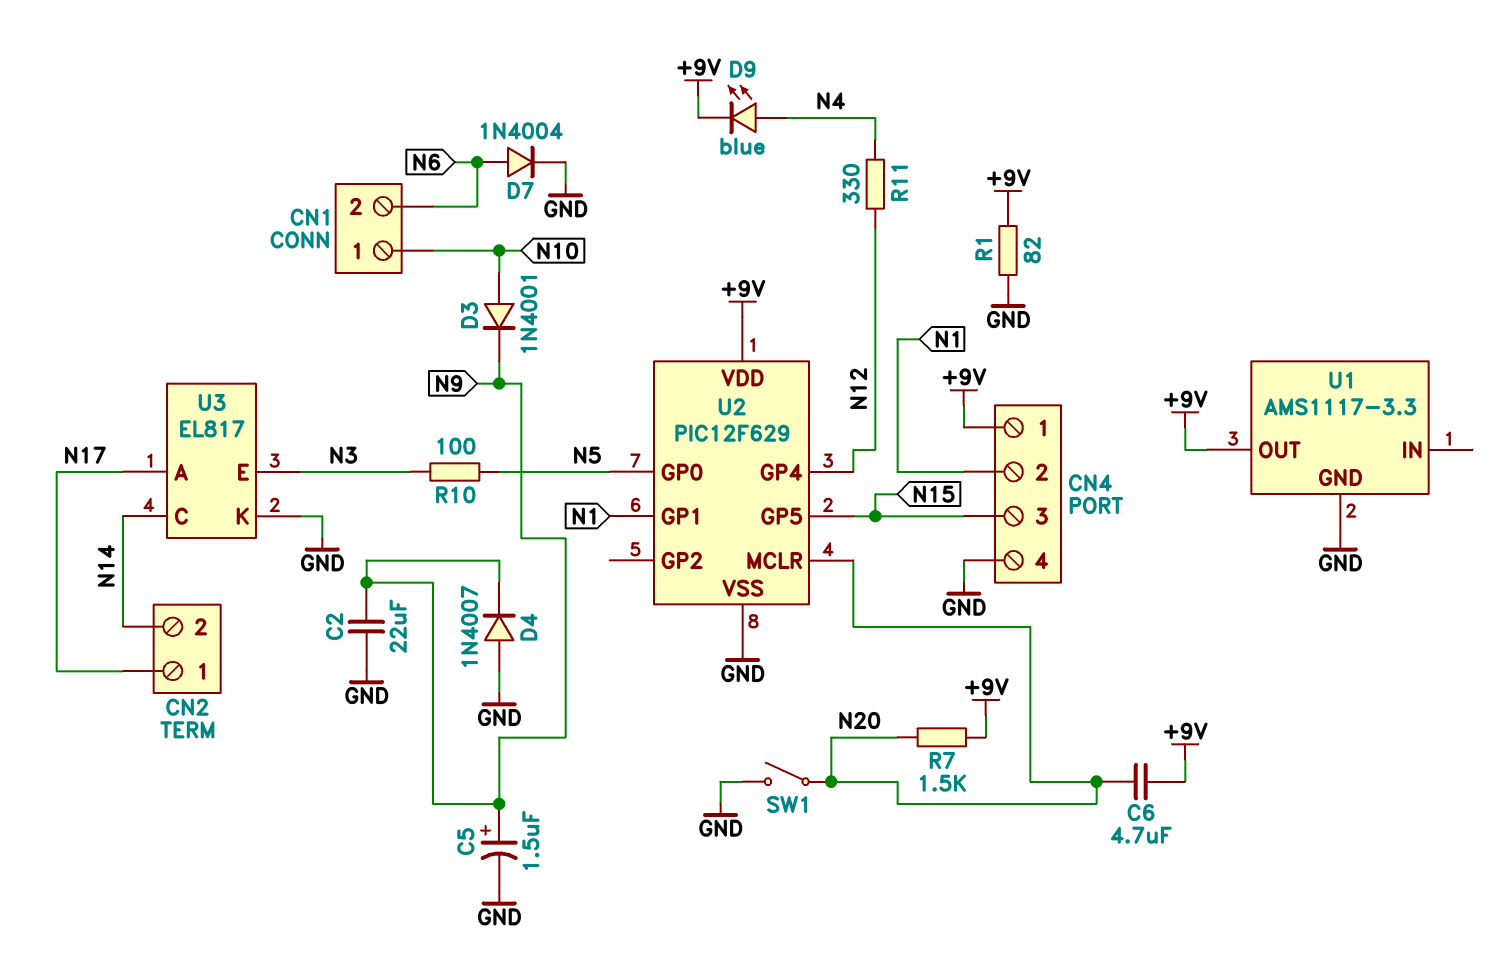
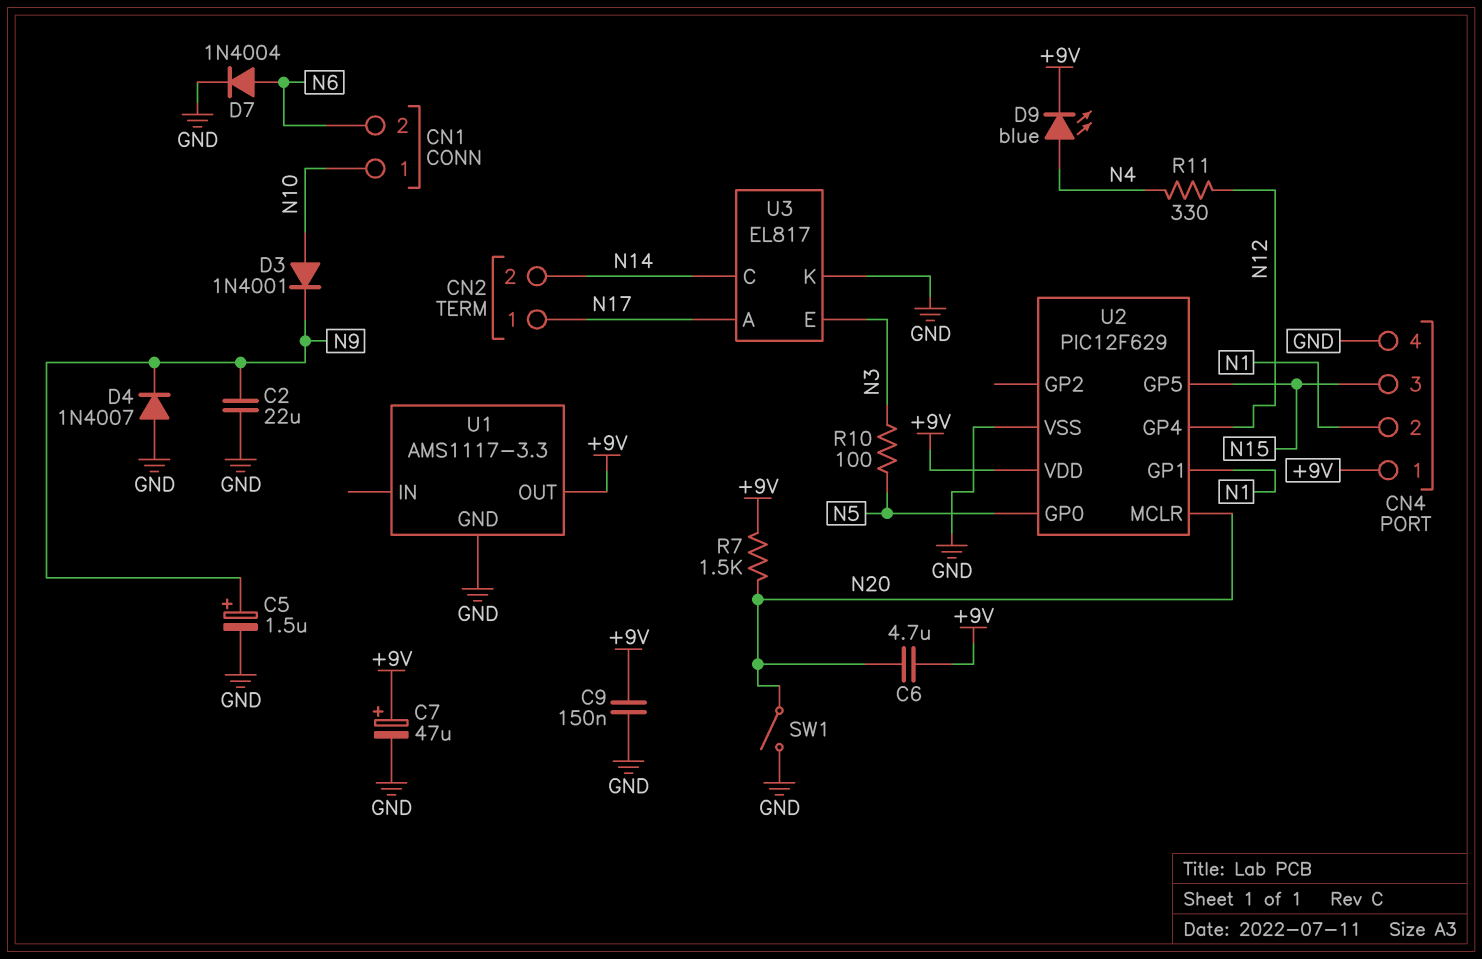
C7: none -> 47uF (plus +9V, minus GND)
C9: none -> 150nF (+9V, GND)
R1: 82 (+9V, GND) -> none

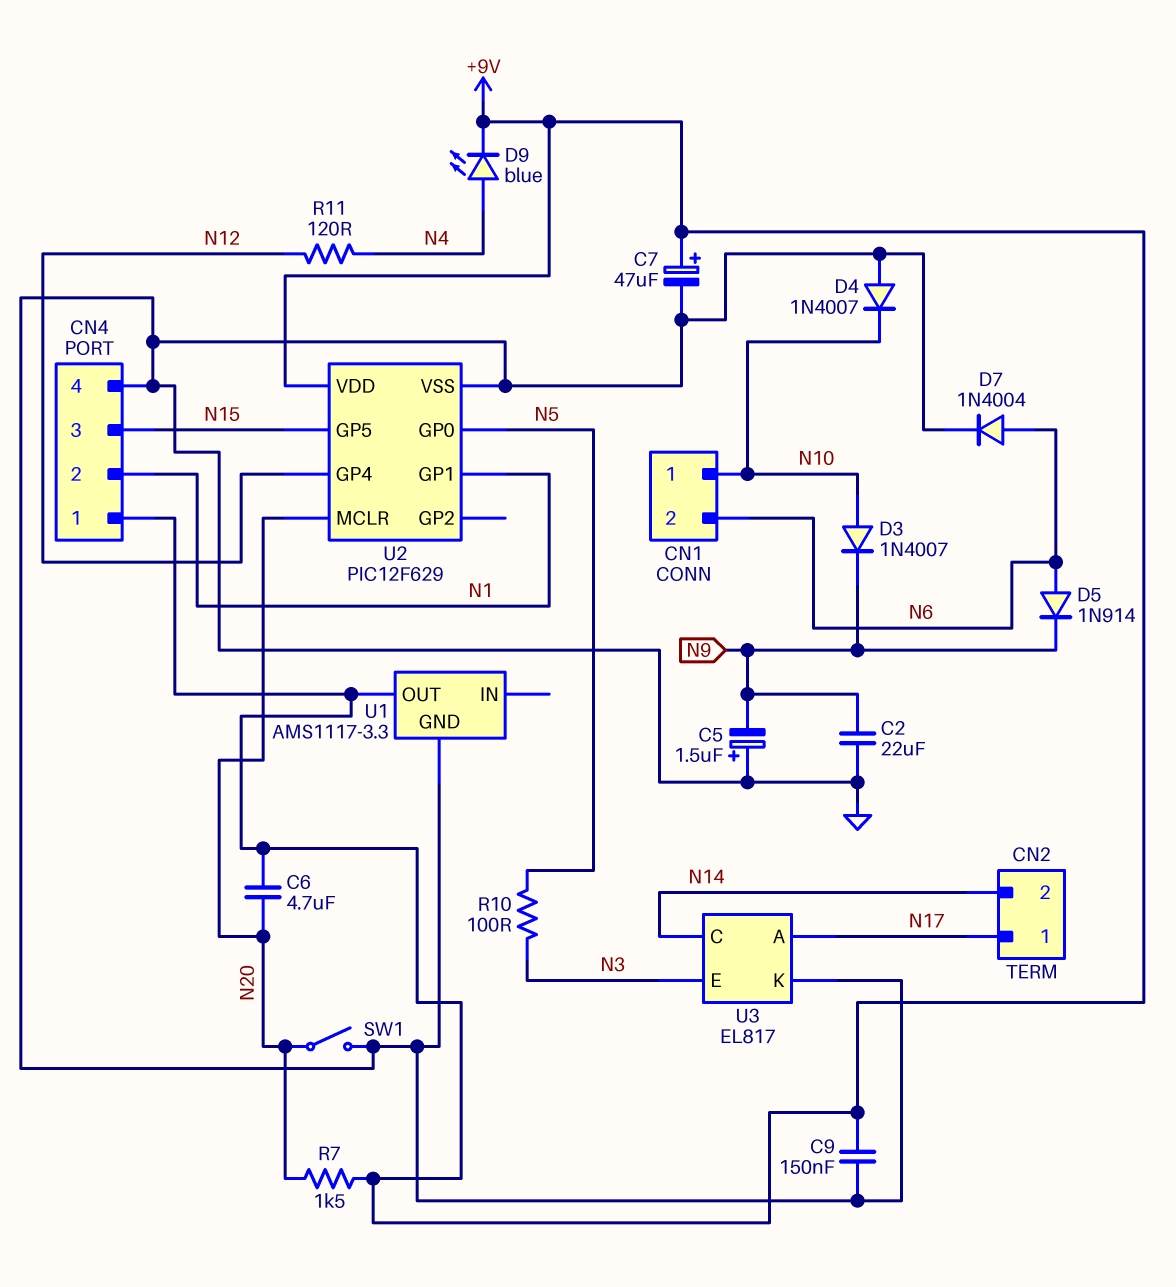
C5: 1.5uF (plus N9, minus GND) -> 1.5uF (plus GND, minus N9)
D3: diode 1N4001 (A N10, K N9) -> diode 1N4007 (A N10, K N9)
D4: diode 1N4007 (A GND, K N9) -> diode 1N4007 (A GND, K N10)
D5: none -> diode 1N914 (A N6, K N9)
R11: 330 (N4, N12) -> 120 (N4, N12)

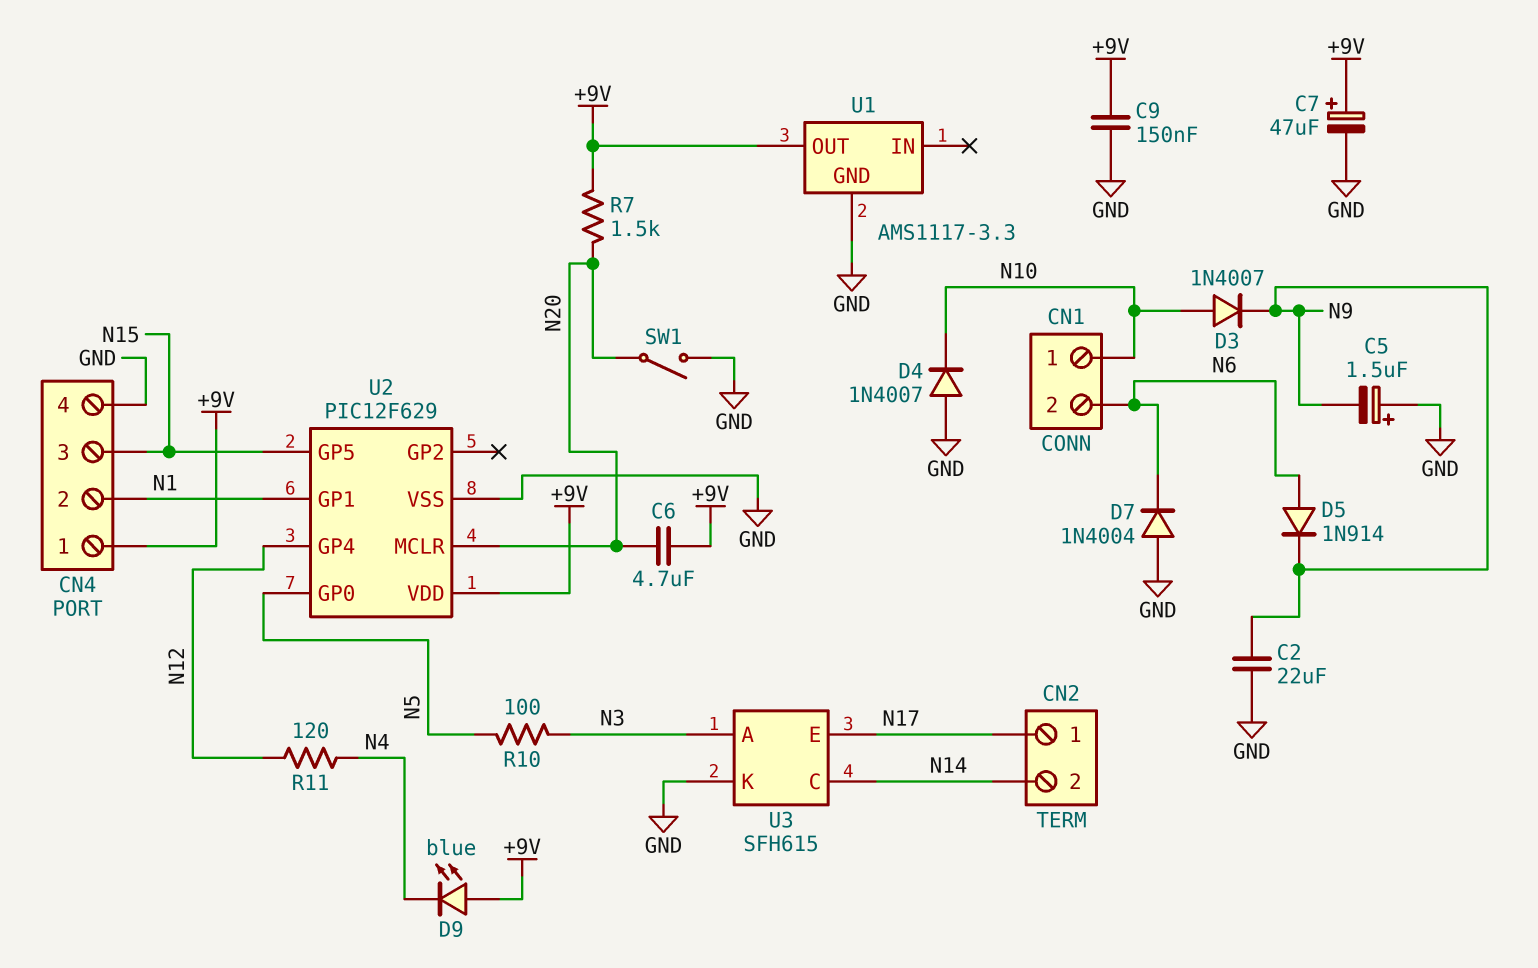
D7: diode 1N4004 (A N6, K GND) -> diode 1N4004 (A GND, K N6)
D9: LED blue (A N4, K +9V) -> LED blue (A +9V, K N4)
U3: EL817 -> SFH615
U3 pin A: N17 -> N3
U3 pin E: N3 -> N17

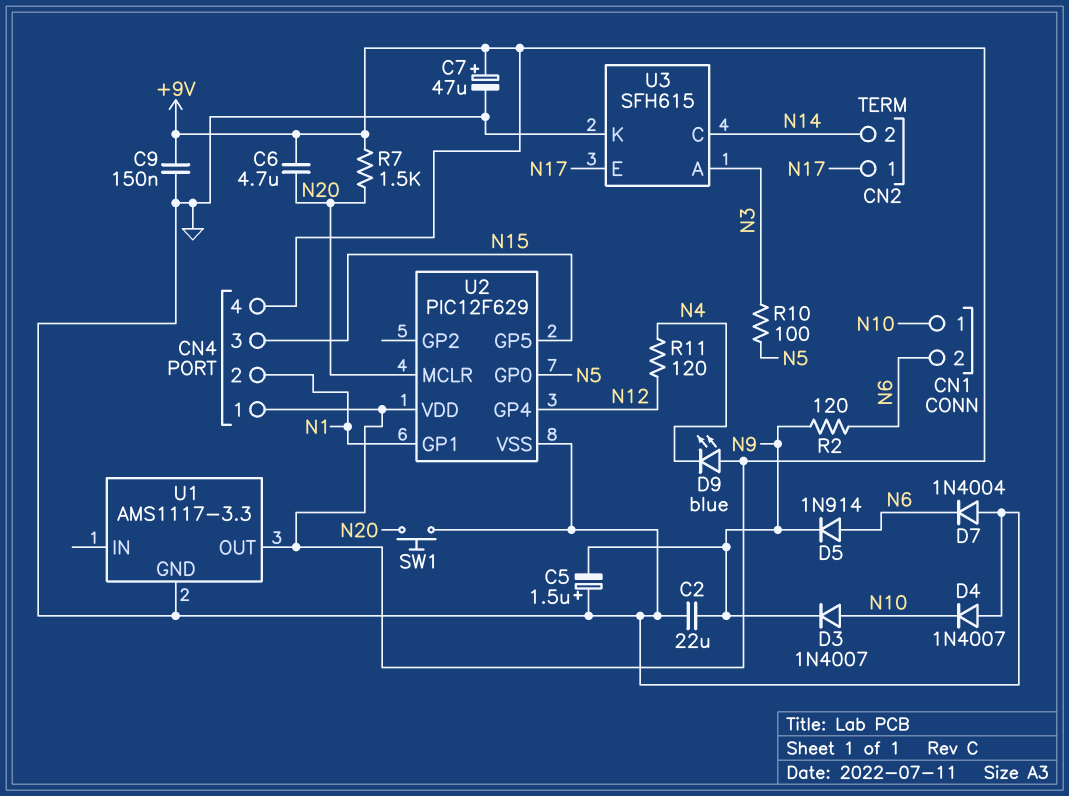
CN4 pin 4: GND -> +9V
R2: none -> 120 (N6, N9)
SW1: switch (GND, N20) -> button (GND, N20)

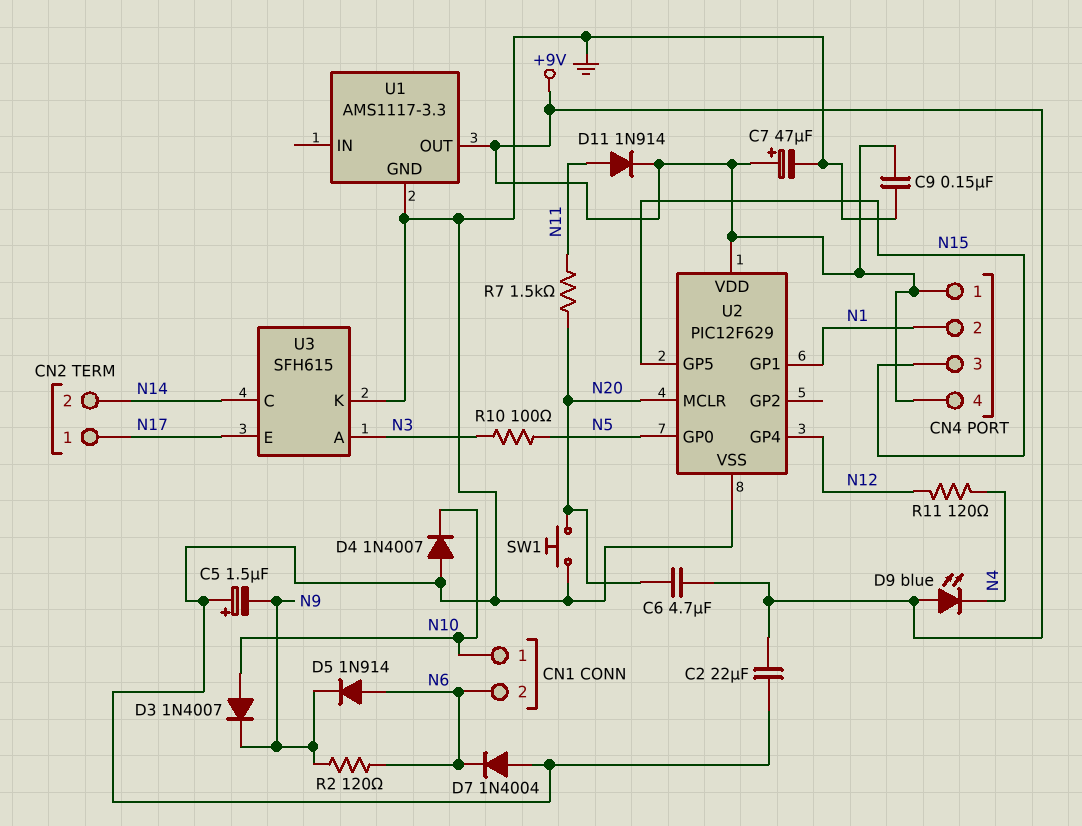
C2: 22uF (GND, N9) -> 22uF (+9V, GND)
D11: none -> diode 1N914 (A N11, K +9V)
R7: 1.5k (+9V, N20) -> 1.5k (N11, N20)

